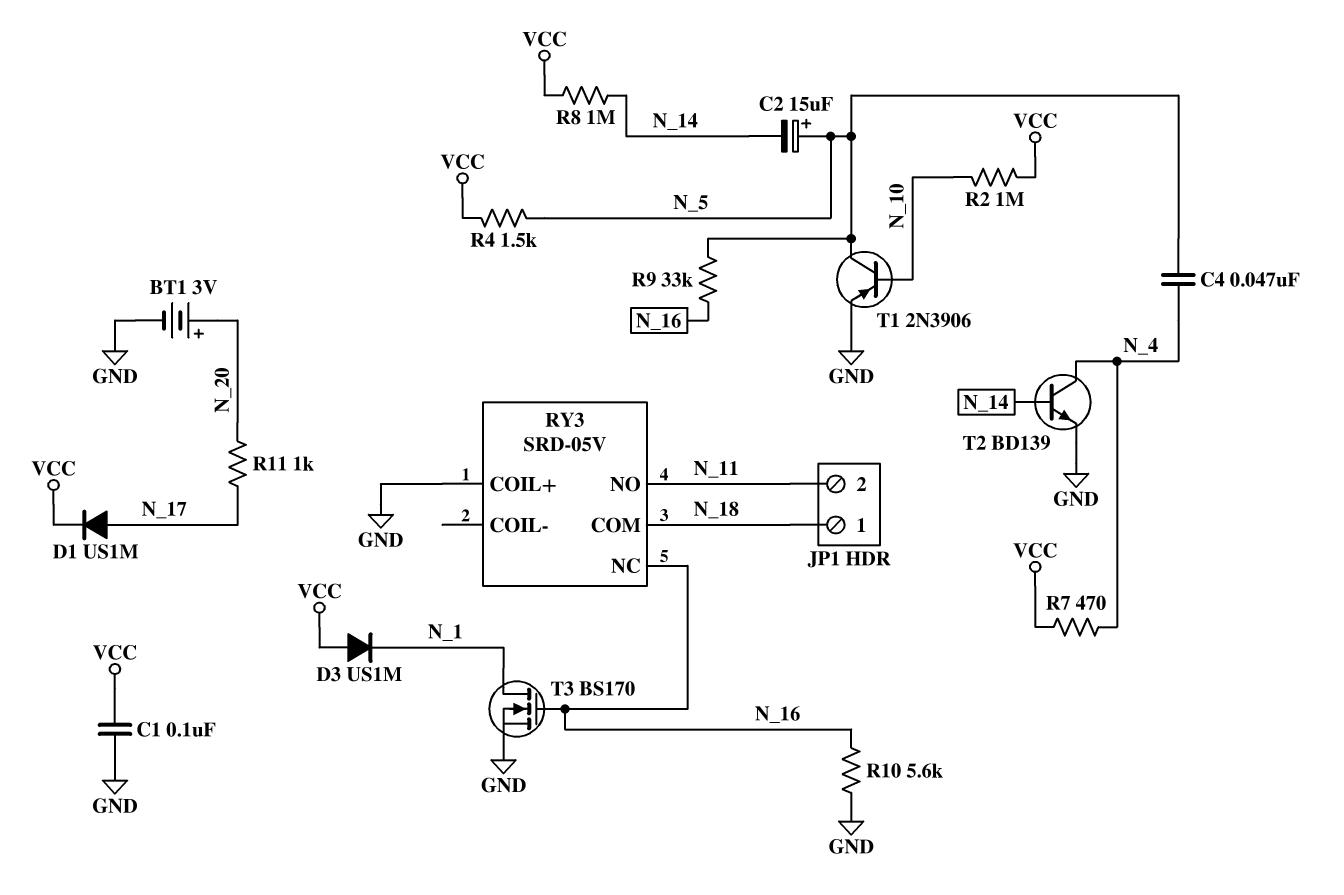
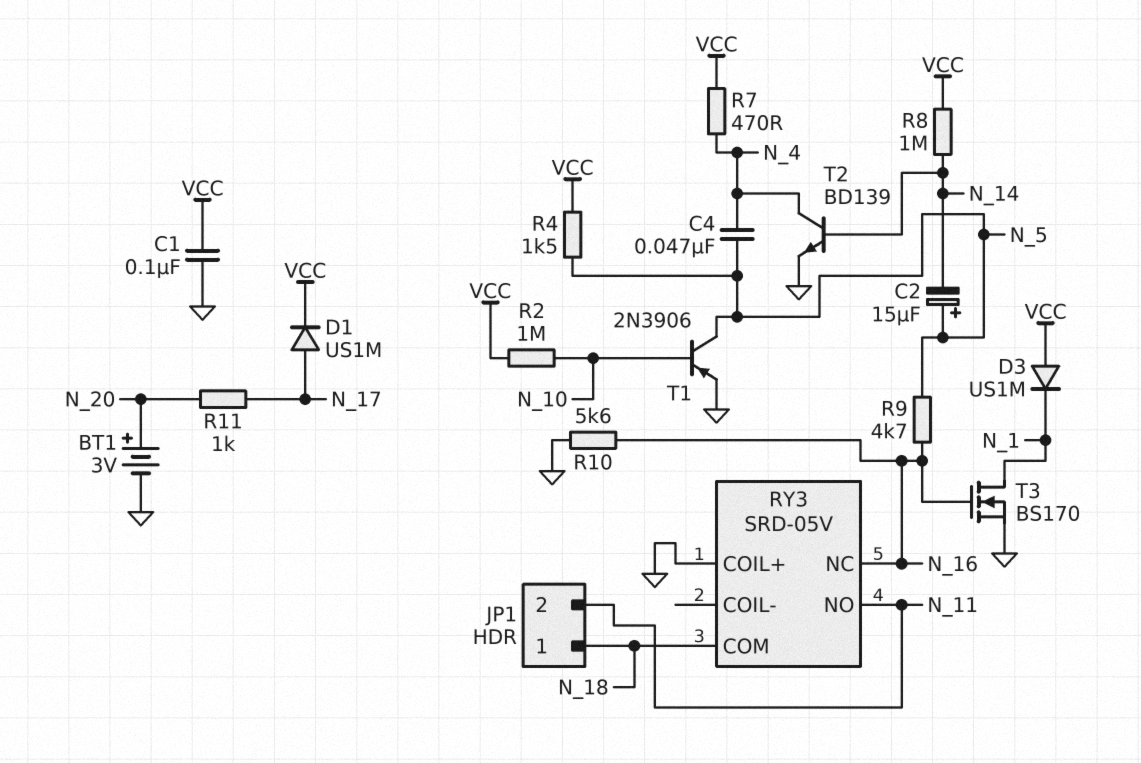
R9: 33k (N_5, N_16) -> 4.7k (N_5, N_16)

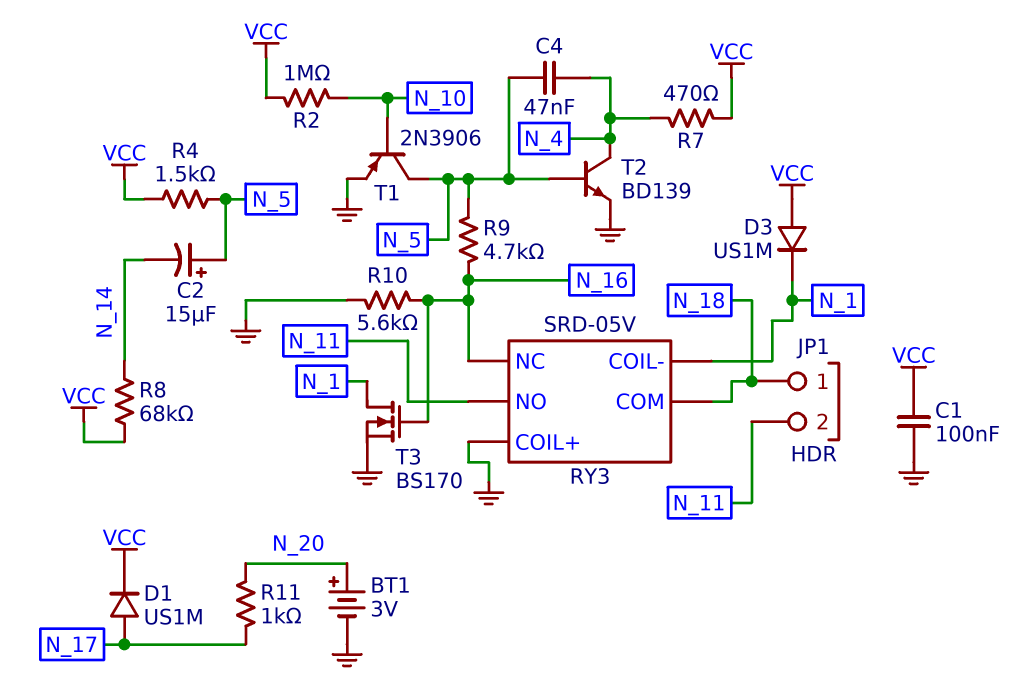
R8: 1M (N_14, VCC) -> 68k (N_14, VCC)
RY3 pin COIL-: none -> N_1
T2: NPN BD139 (B N_14, C N_4, E GND) -> NPN BD139 (B N_5, C N_4, E GND)

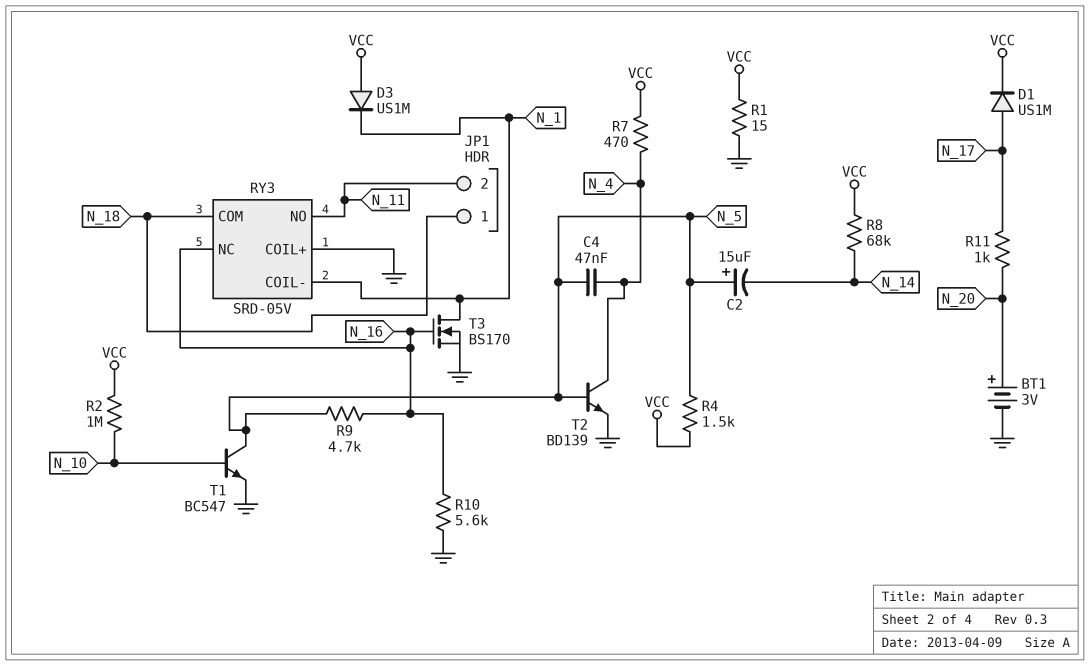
C1: 100nF (GND, VCC) -> none
R1: none -> 15 (GND, VCC)
T1: PNP 2N3906 (B N_10, C N_5, E GND) -> NPN BC547 (B N_10, C N_5, E GND)

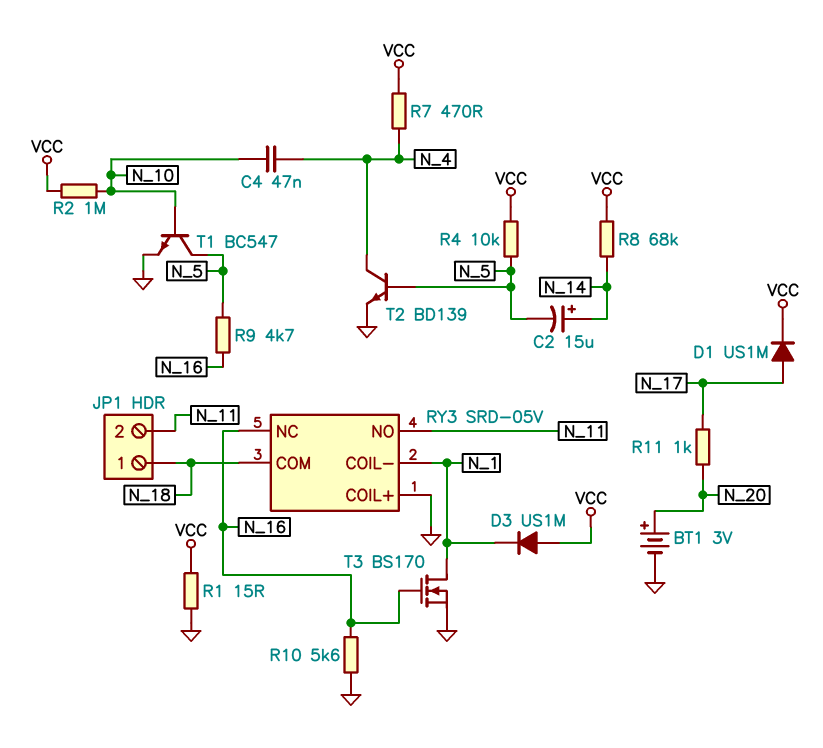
C2: 15uF (plus N_5, minus N_14) -> 15uF (plus N_14, minus N_5)
C4: 47nF (N_4, N_5) -> 47nF (N_4, N_10)
R4: 1.5k (N_5, VCC) -> 10k (N_5, VCC)

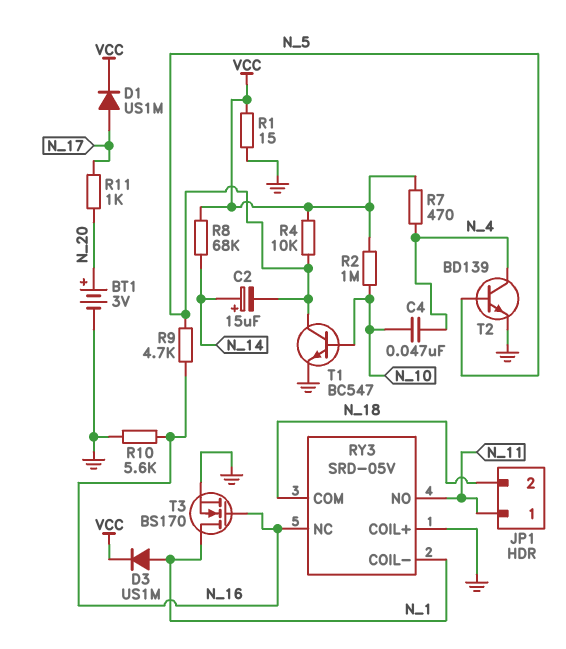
D3: diode US1M (A VCC, K N_1) -> diode US1M (A N_1, K VCC)
JP1 pin 1: N_18 -> N_11
JP1 pin 2: N_11 -> N_18

